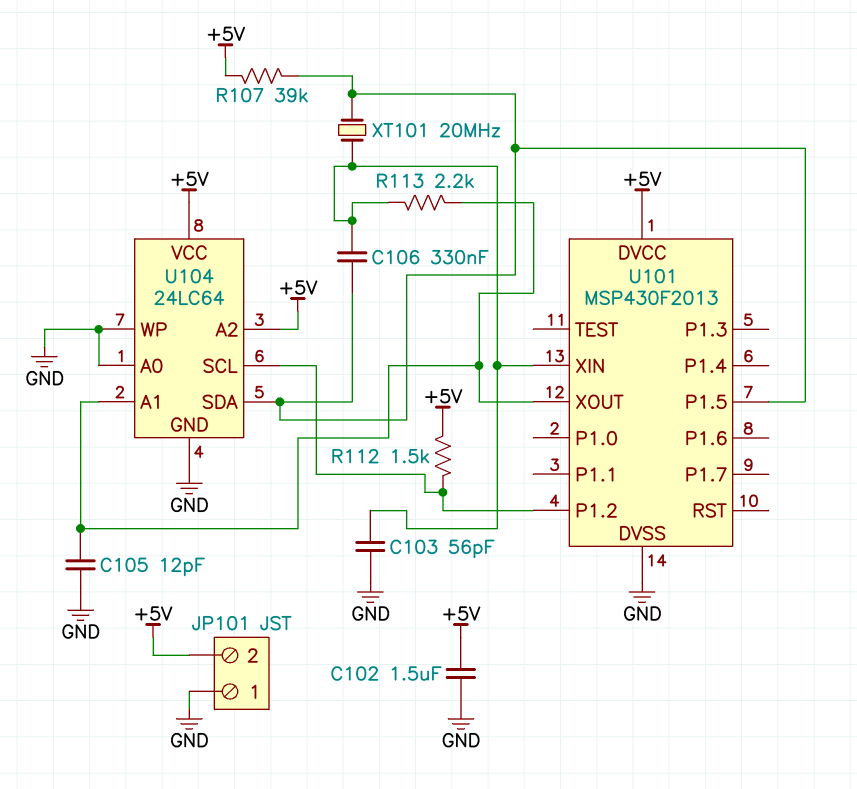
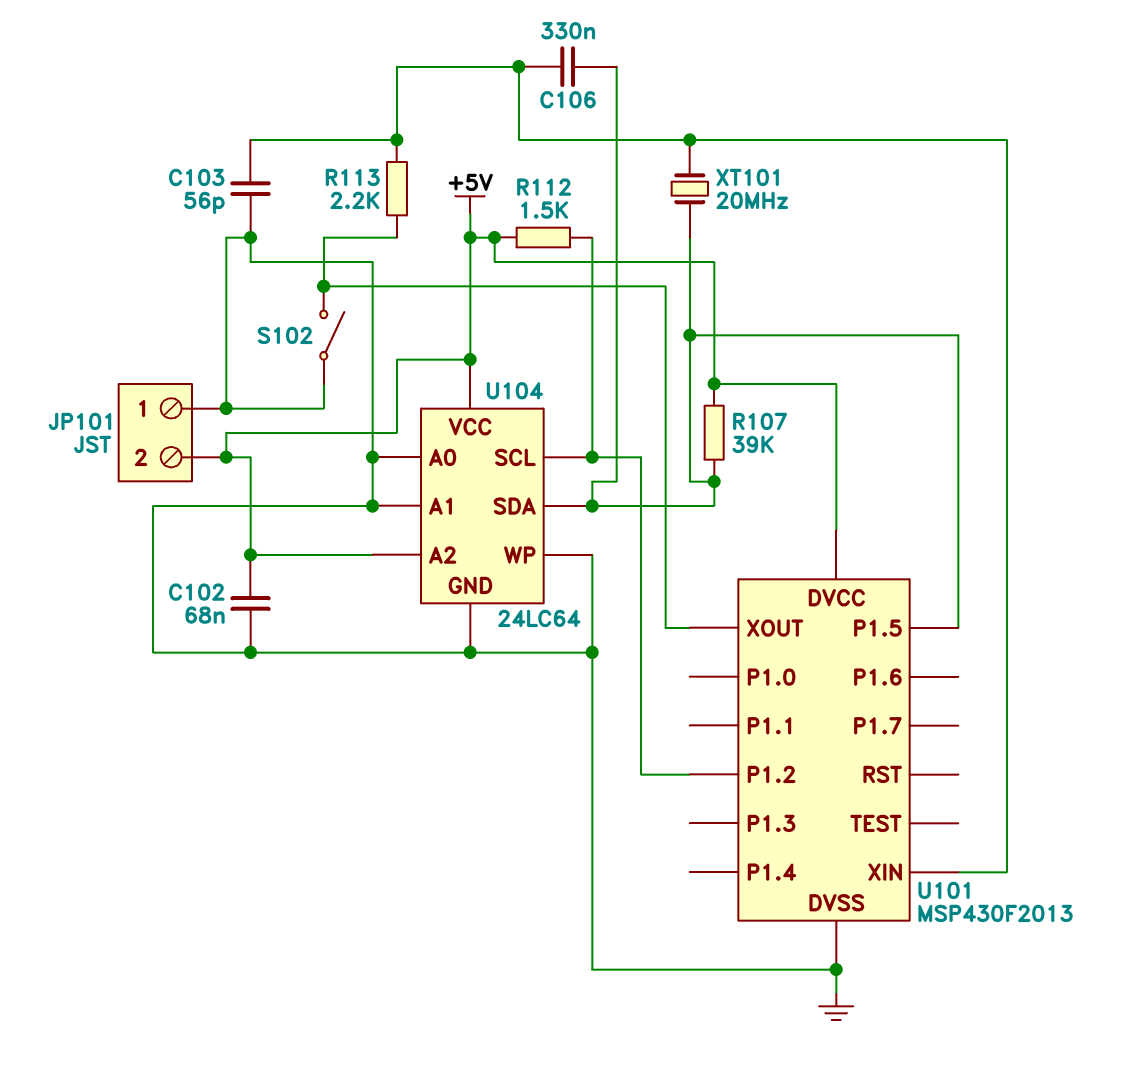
C102: 1.5uF (+5V, GND) -> 68nF (+5V, GND)
C105: 12pF (GND, U101/XOUT) -> none
S102: none -> switch (GND, U101/XOUT)
U104 pin A1: U101/XOUT -> GND

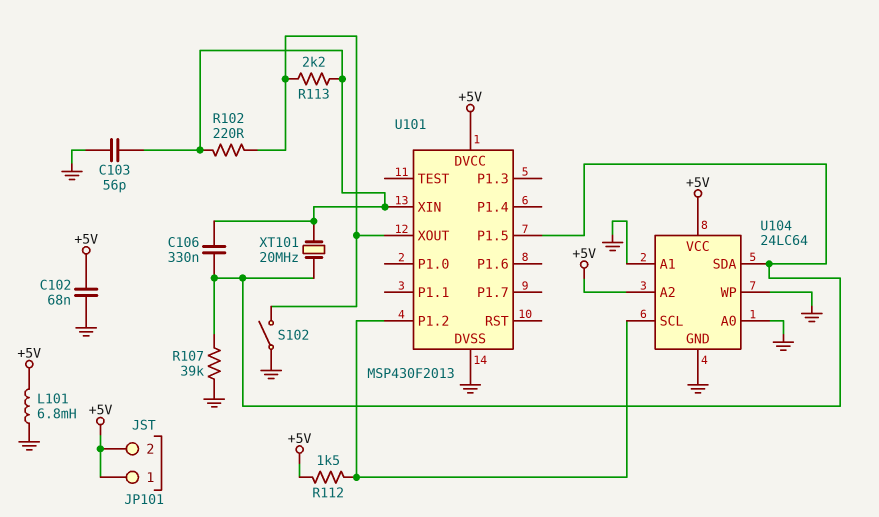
JP101 pin 1: GND -> +5V
L101: none -> 6.8mH (+5V, GND)
R102: none -> 220 (U101/XIN, U101/XOUT)
R107: 39k (+5V, U101/P1.5) -> 39k (GND, U101/P1.5)

